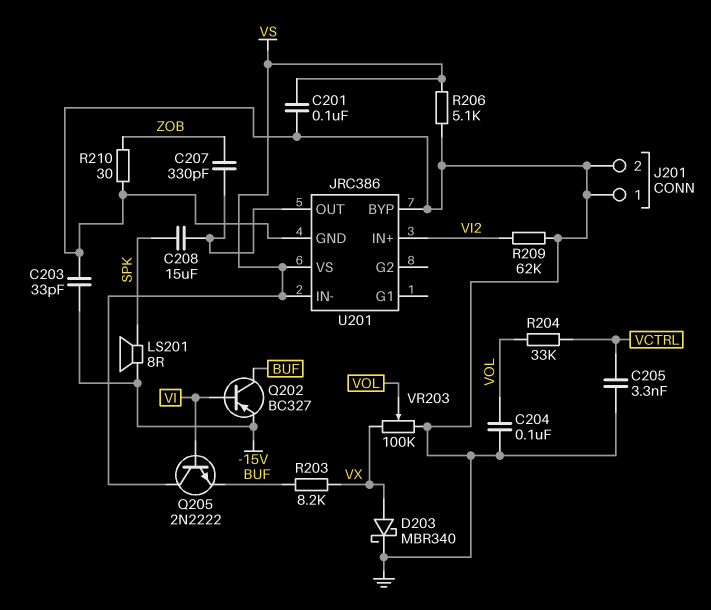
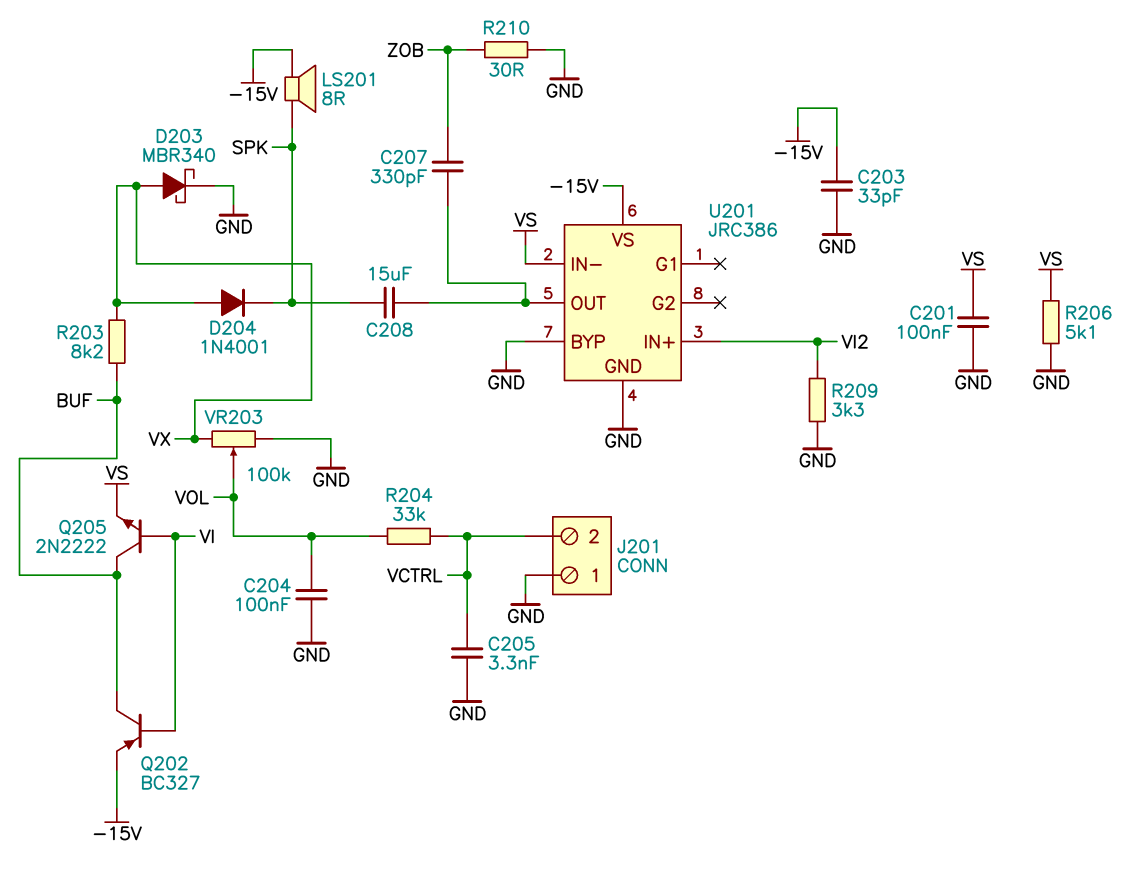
D204: none -> diode 1N4001 (A VX, K SPK)
J201 pin 2: GND -> VCTRL
Q205: NPN 2N2222 (B VI, C VS, E BUF) -> NPN 2N2222 (B VI, C BUF, E VS)
R209: 62k (GND, VI2) -> 3.3k (GND, VI2)
U201 pin VS: VS -> -15V

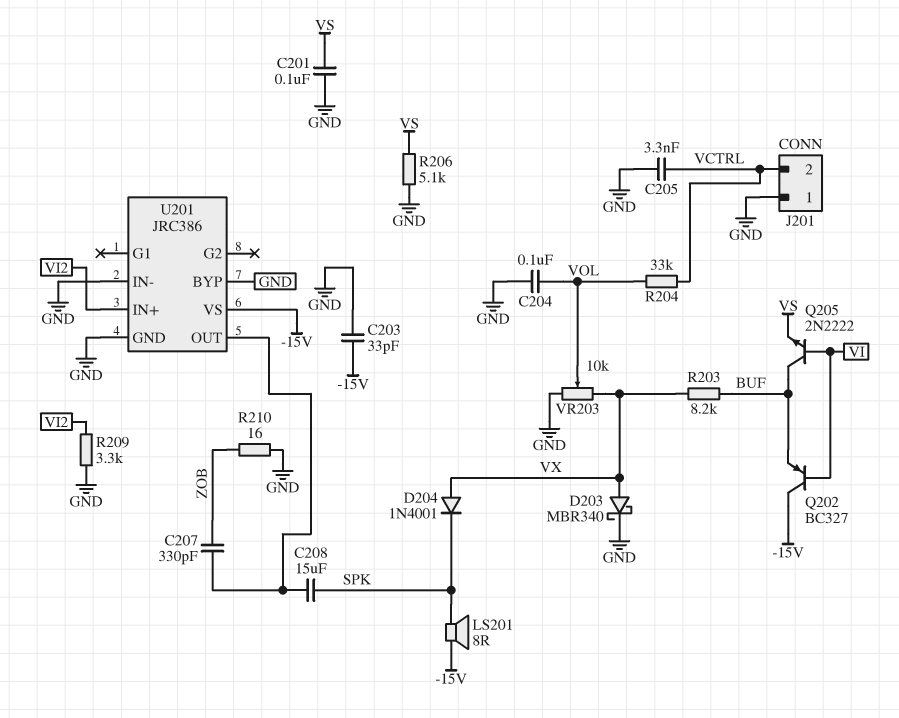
Q202: PNP BC327 (B VI, C BUF, E -15V) -> PNP BC327 (B VI, C -15V, E BUF)
R210: 30 (GND, ZOB) -> 16 (GND, ZOB)
U201 pin IN-: VS -> GND
VR203: 100k (GND, VX, wiper VOL) -> 10k (GND, VX, wiper VOL)

